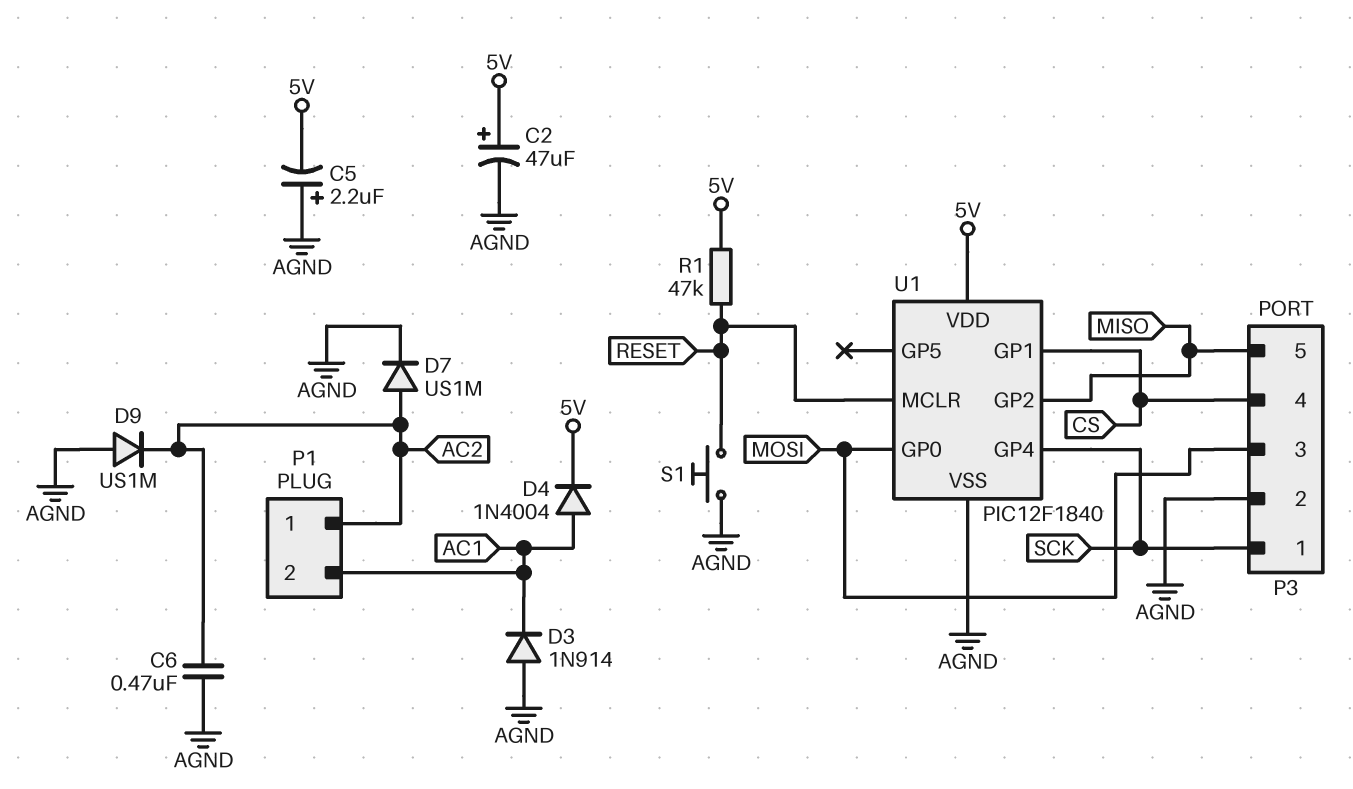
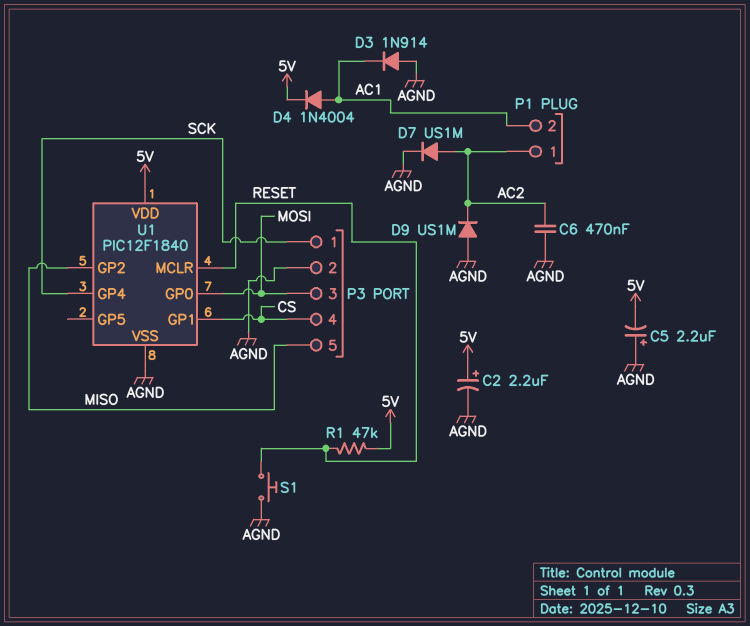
C2: 47uF (plus 5V, minus AGND) -> 2.2uF (plus 5V, minus AGND)

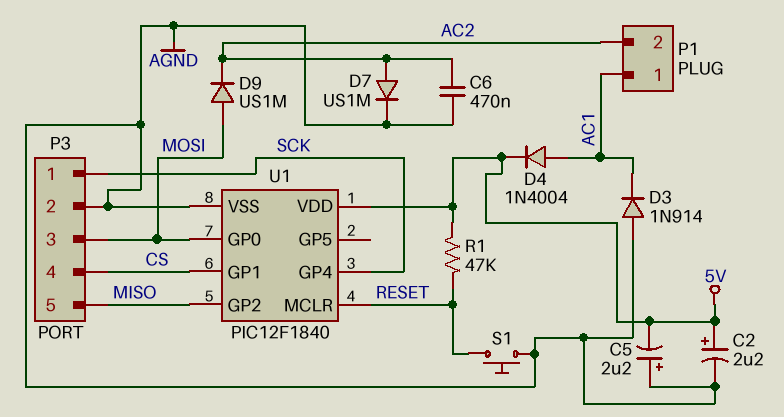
D9: diode US1M (A AGND, K AC2) -> diode US1M (A MOSI, K AC2)
P1 pin 1: AC2 -> AC1
P1 pin 2: AC1 -> AC2

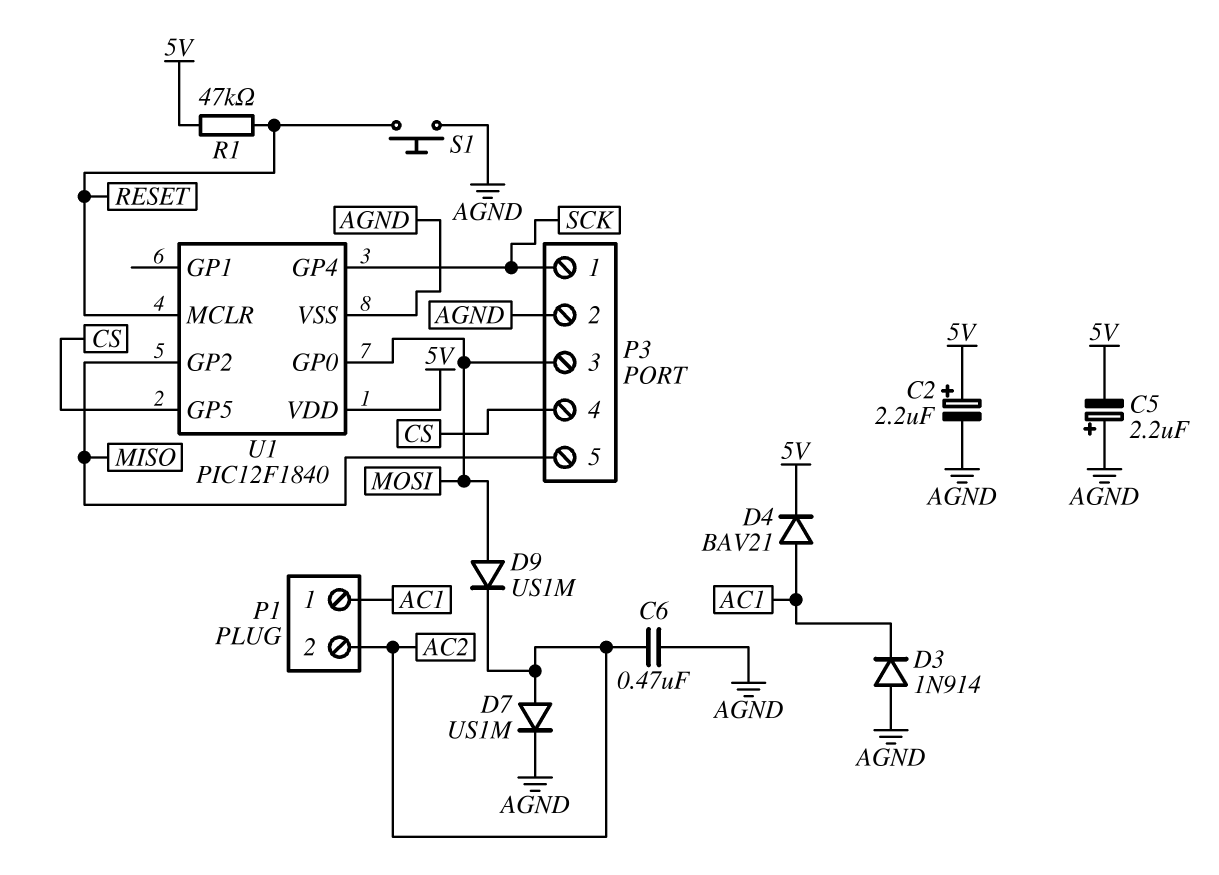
D4: diode 1N4004 (A AC1, K 5V) -> diode BAV21 (A AC1, K 5V)
U1 pin GP1: CS -> none
U1 pin GP5: none -> CS

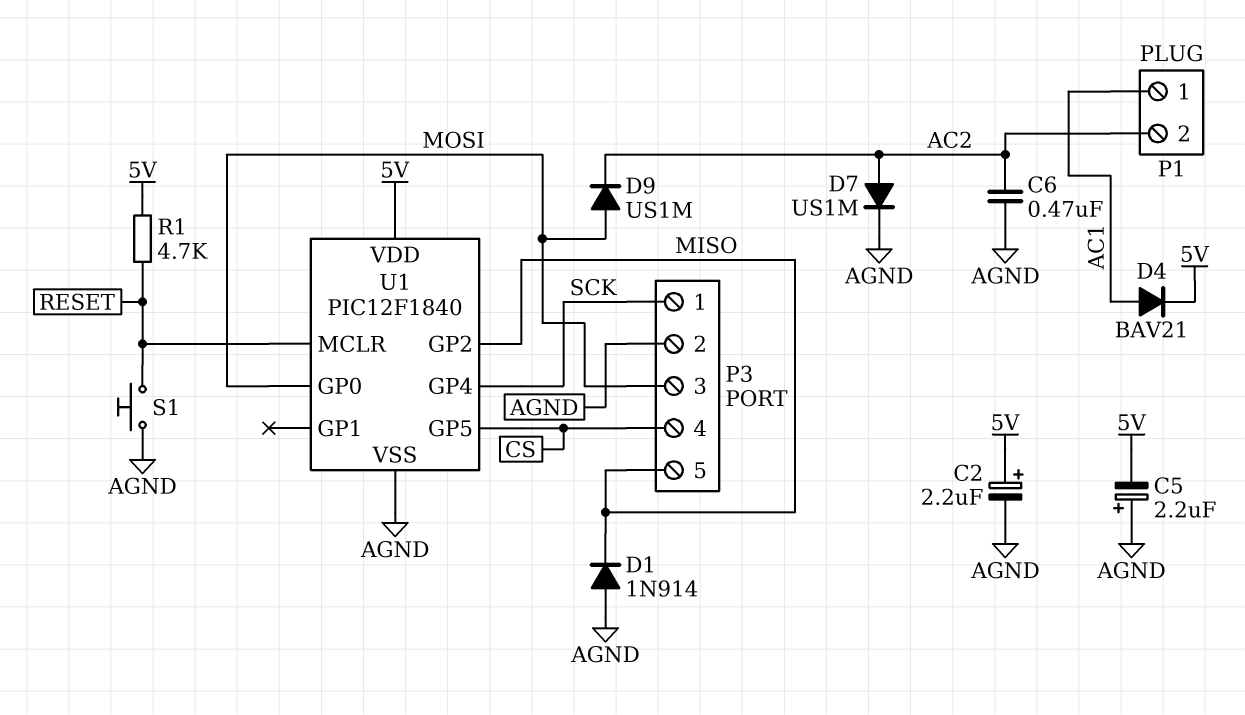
D1: none -> diode 1N914 (A AGND, K MISO)
D3: diode 1N914 (A AGND, K AC1) -> none
R1: 47k (5V, RESET) -> 4.7k (5V, RESET)

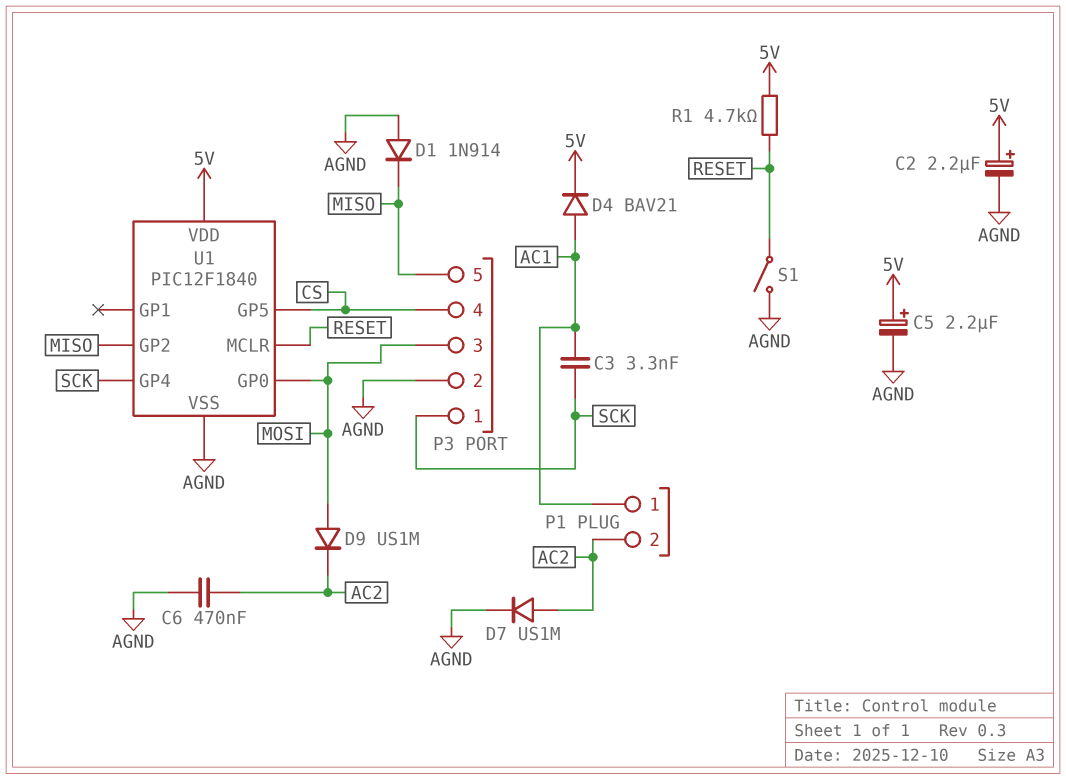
C3: none -> 3.3nF (AC1, SCK)
C5: 2.2uF (plus AGND, minus 5V) -> 2.2uF (plus 5V, minus AGND)
S1: button (AGND, RESET) -> switch (AGND, RESET)

